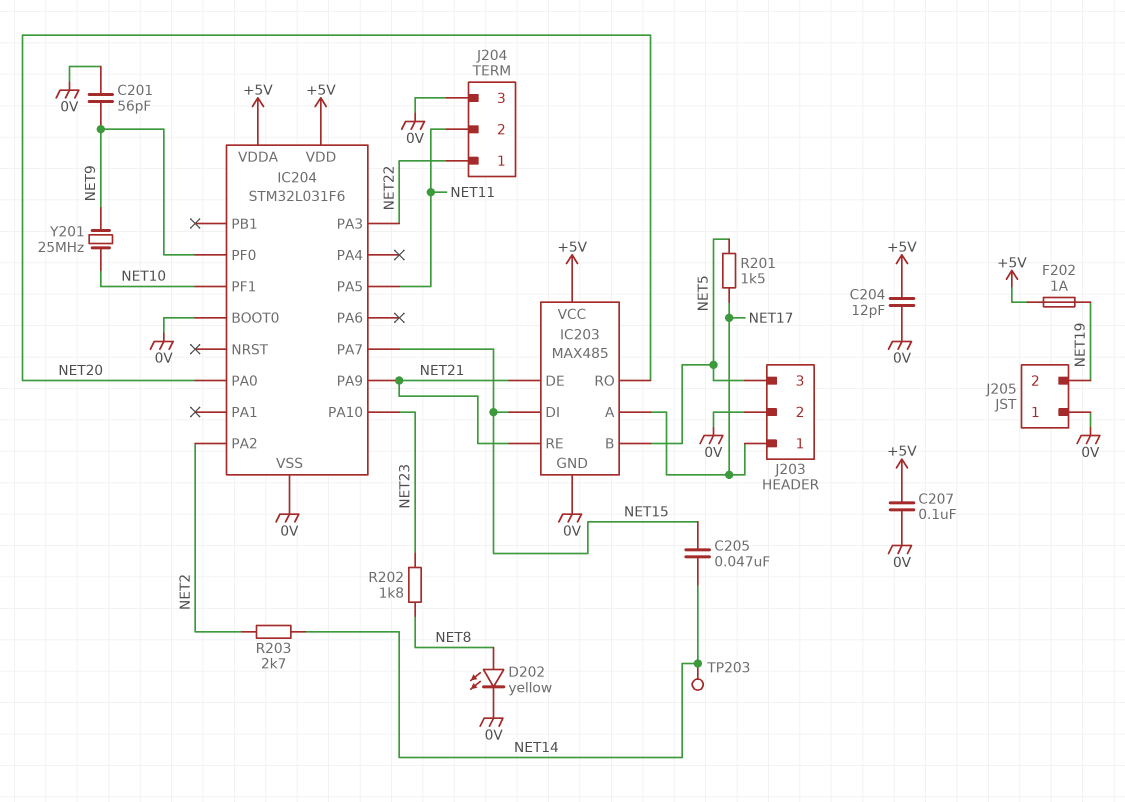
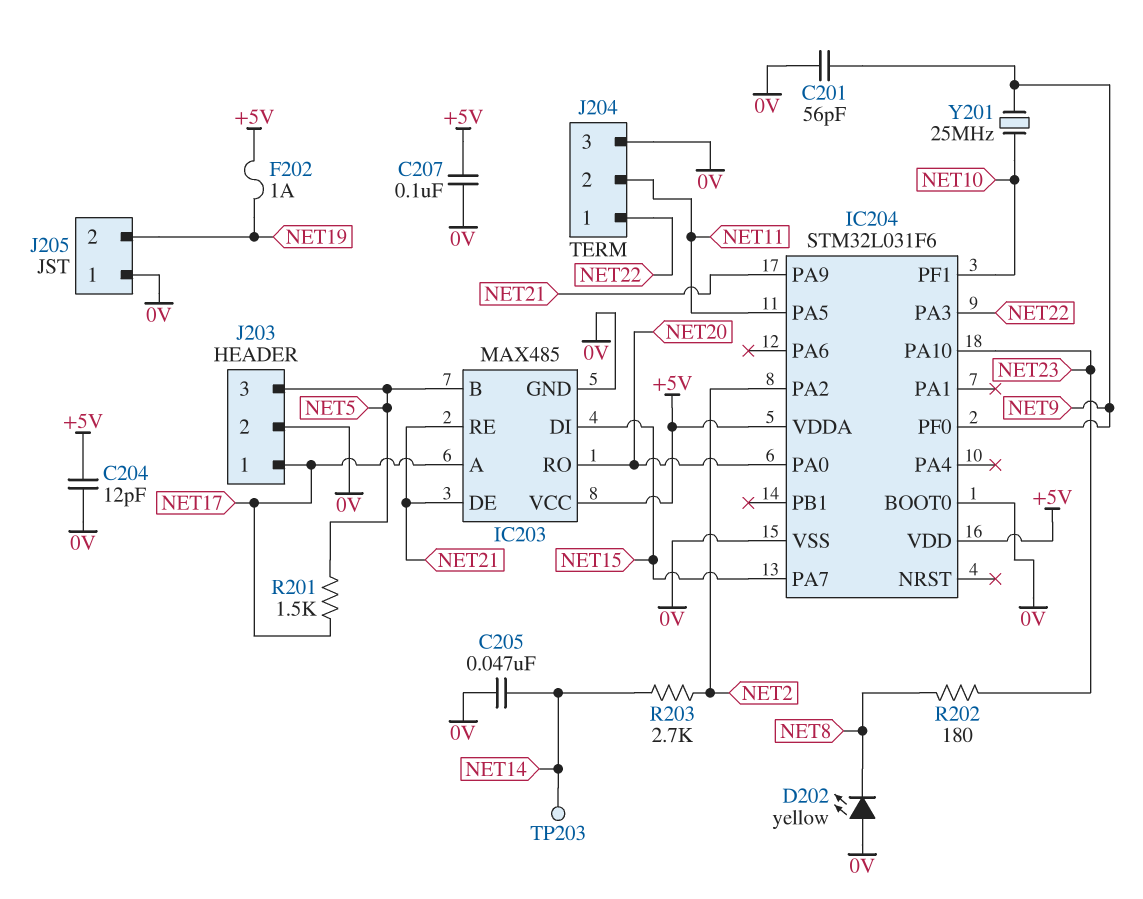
C205: 47nF (NET14, NET15) -> 47nF (0V, NET14)
D202: LED yellow (A NET8, K 0V) -> LED yellow (A 0V, K NET8)
R202: 1.8k (NET8, NET23) -> 180 (NET8, NET23)

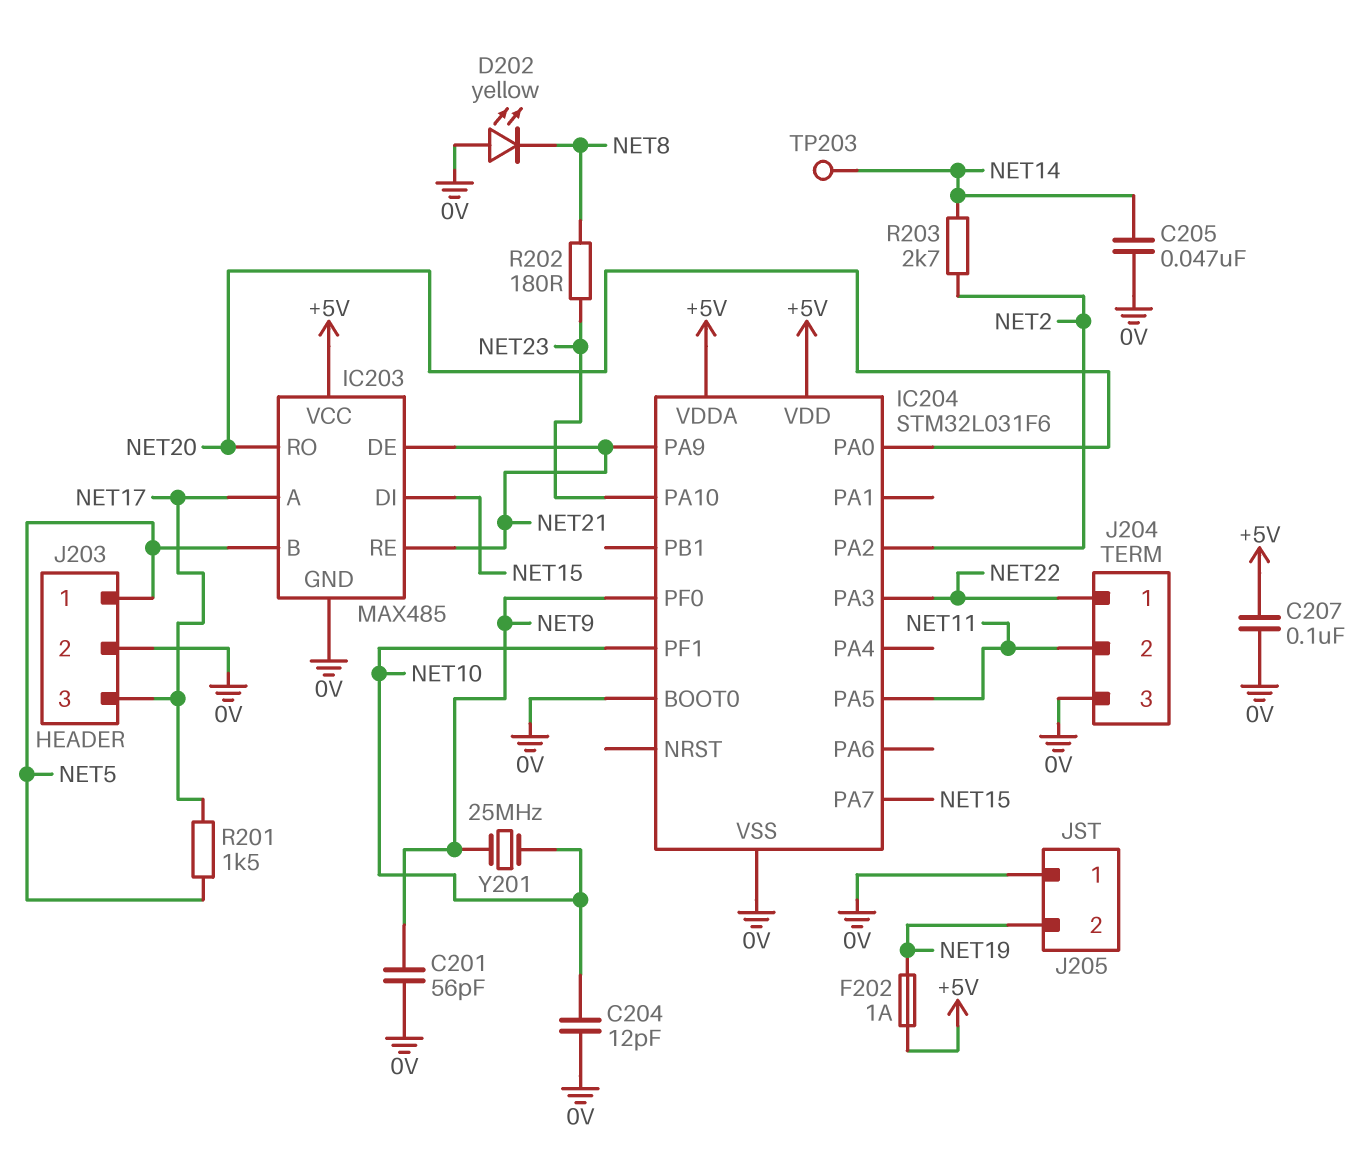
C204: 12pF (+5V, 0V) -> 12pF (0V, NET10)
J203 pin 1: NET17 -> NET5
J203 pin 3: NET5 -> NET17

